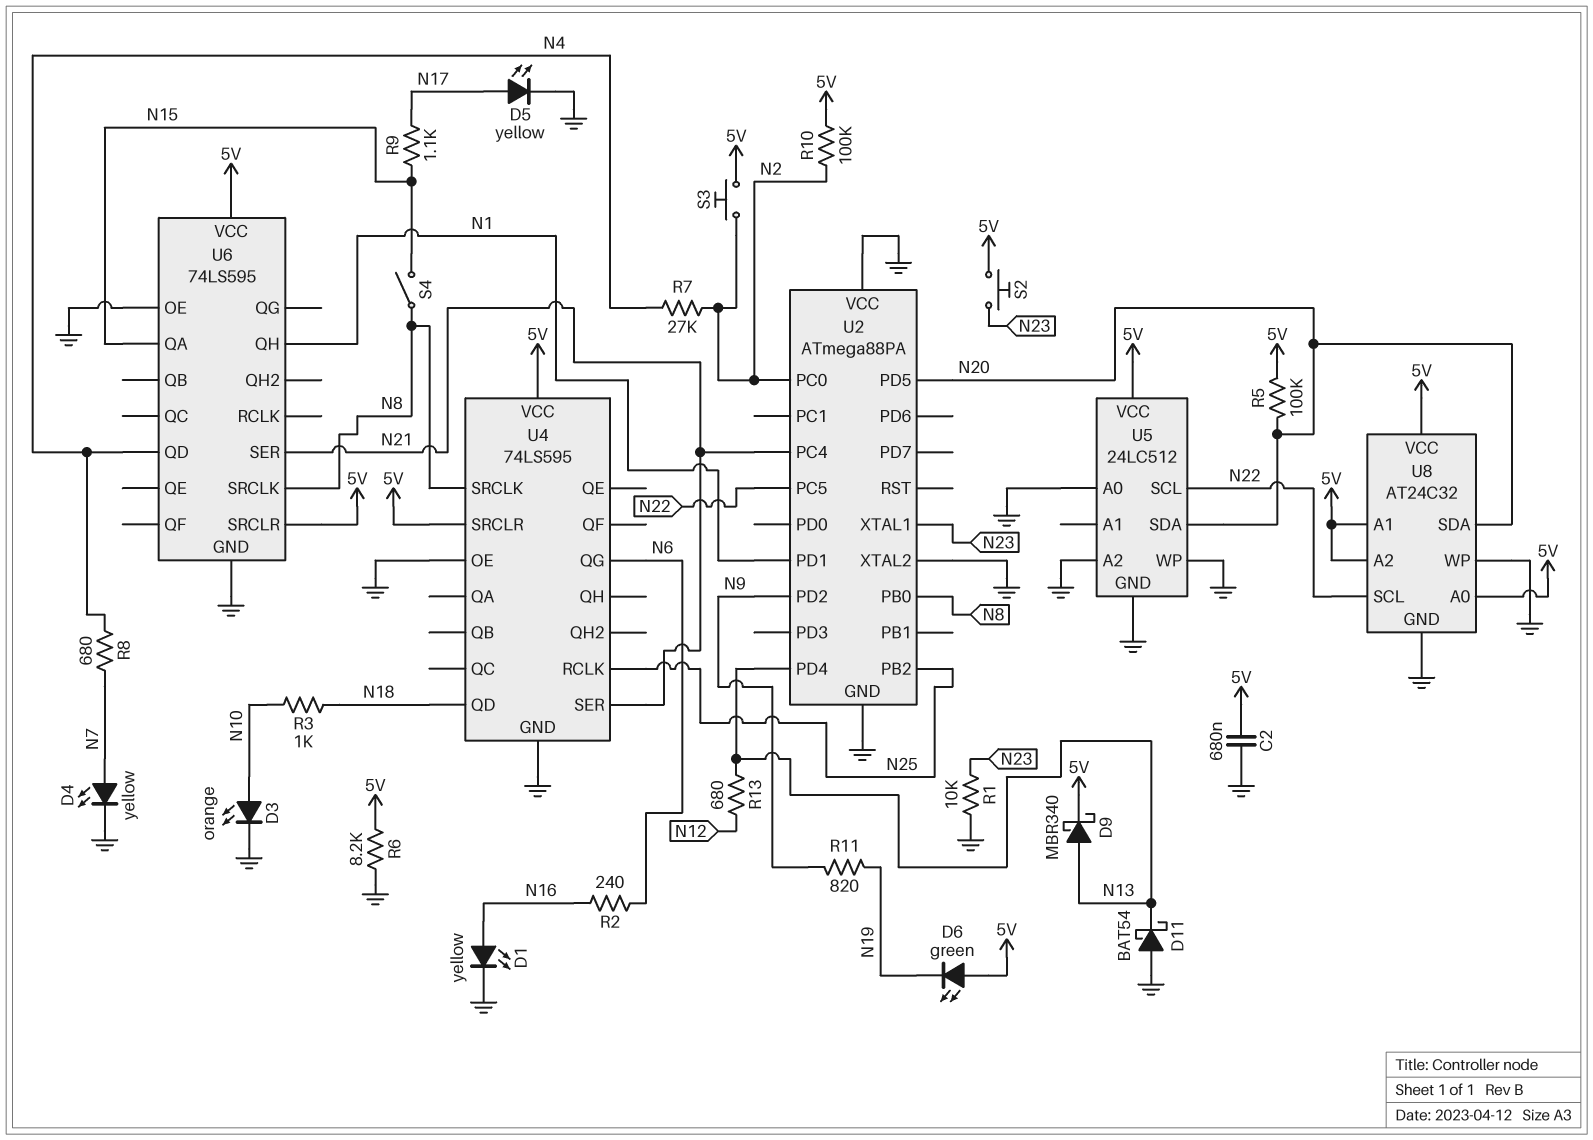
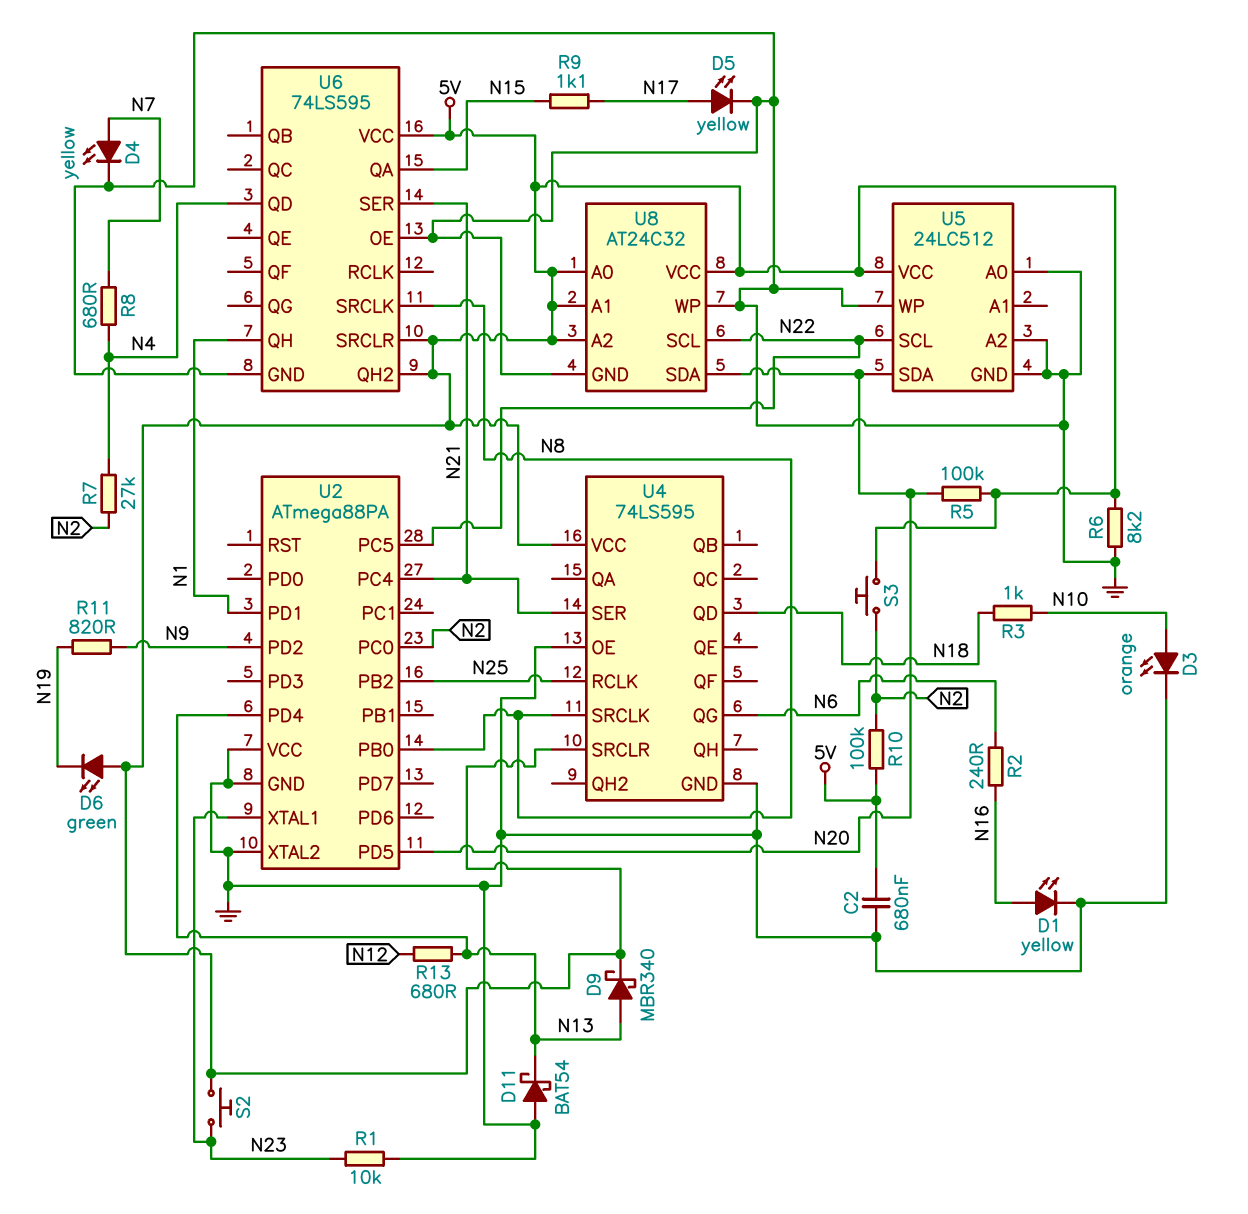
S4: switch (N8, N15) -> none
U6 pin QH2: none -> 5V

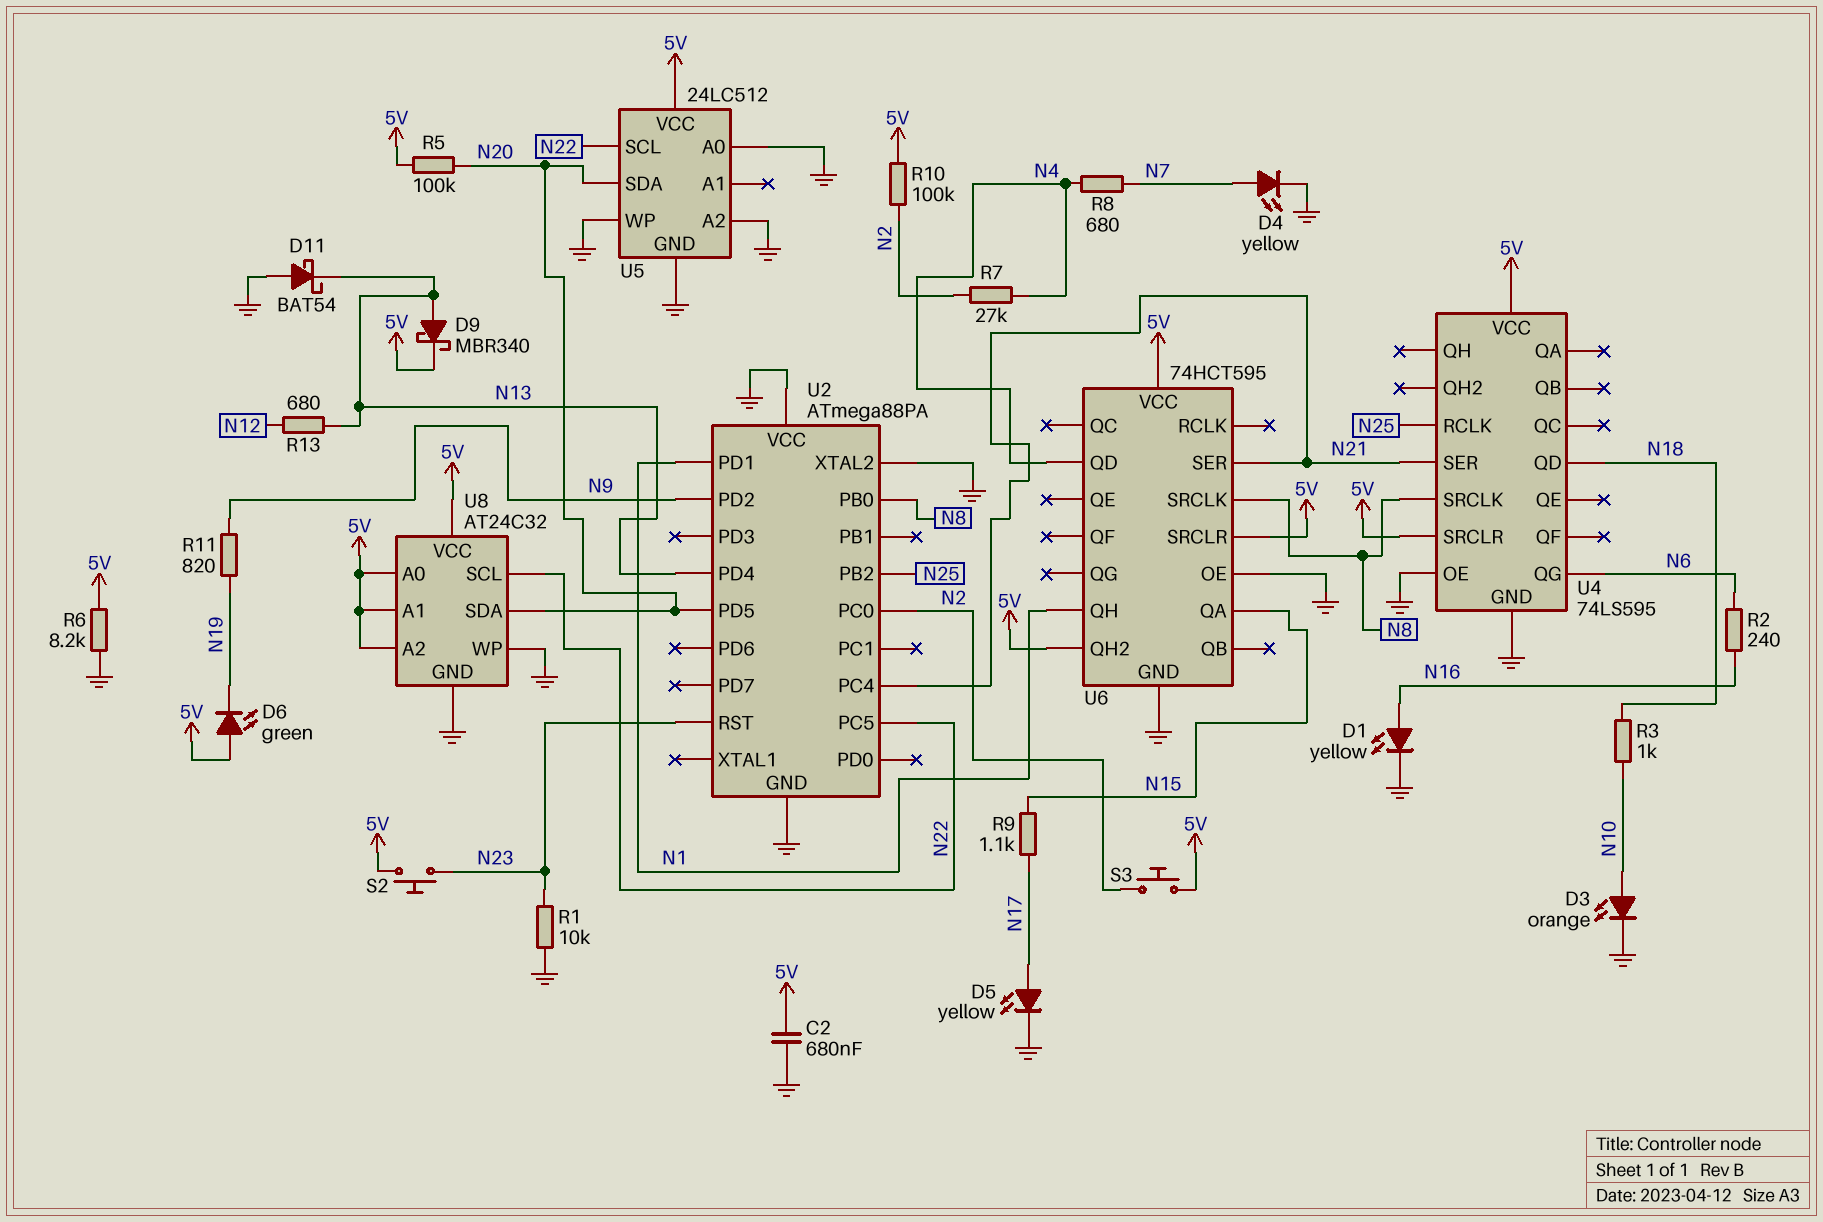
U2 pin RST: none -> N23
U2 pin XTAL1: N23 -> none
U6: 74LS595 -> 74HCT595

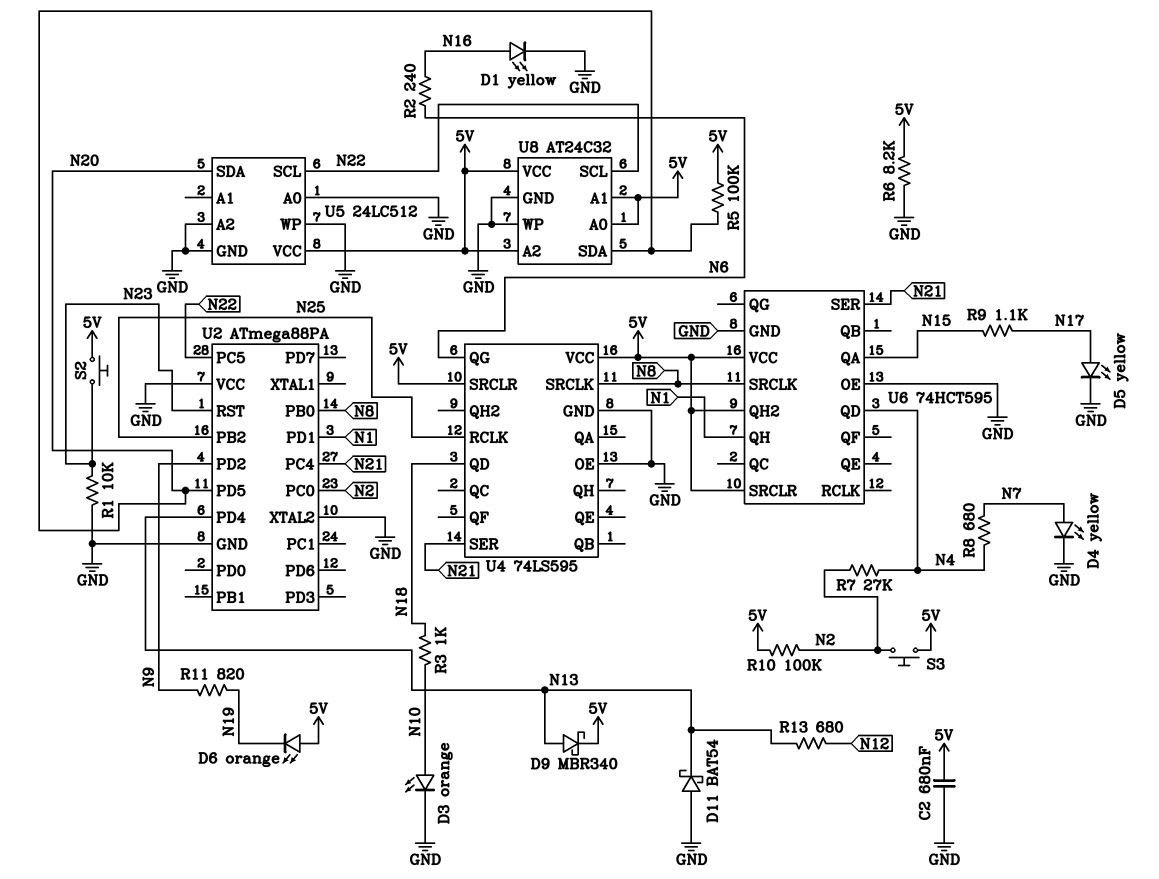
D6: LED green (A 5V, K N19) -> LED orange (A 5V, K N19)

